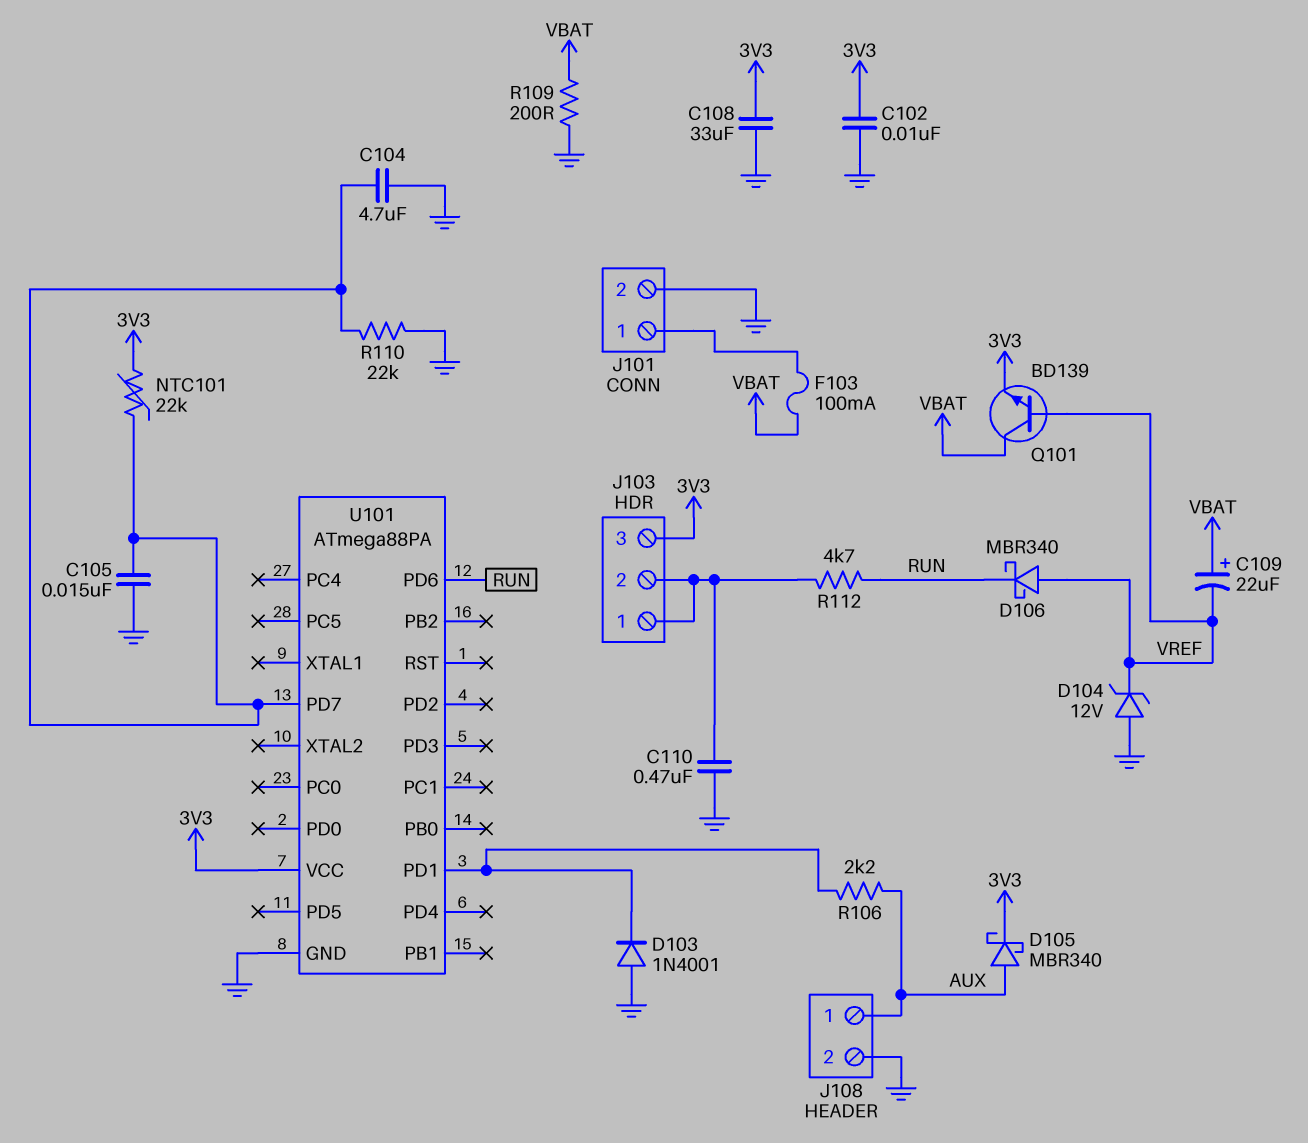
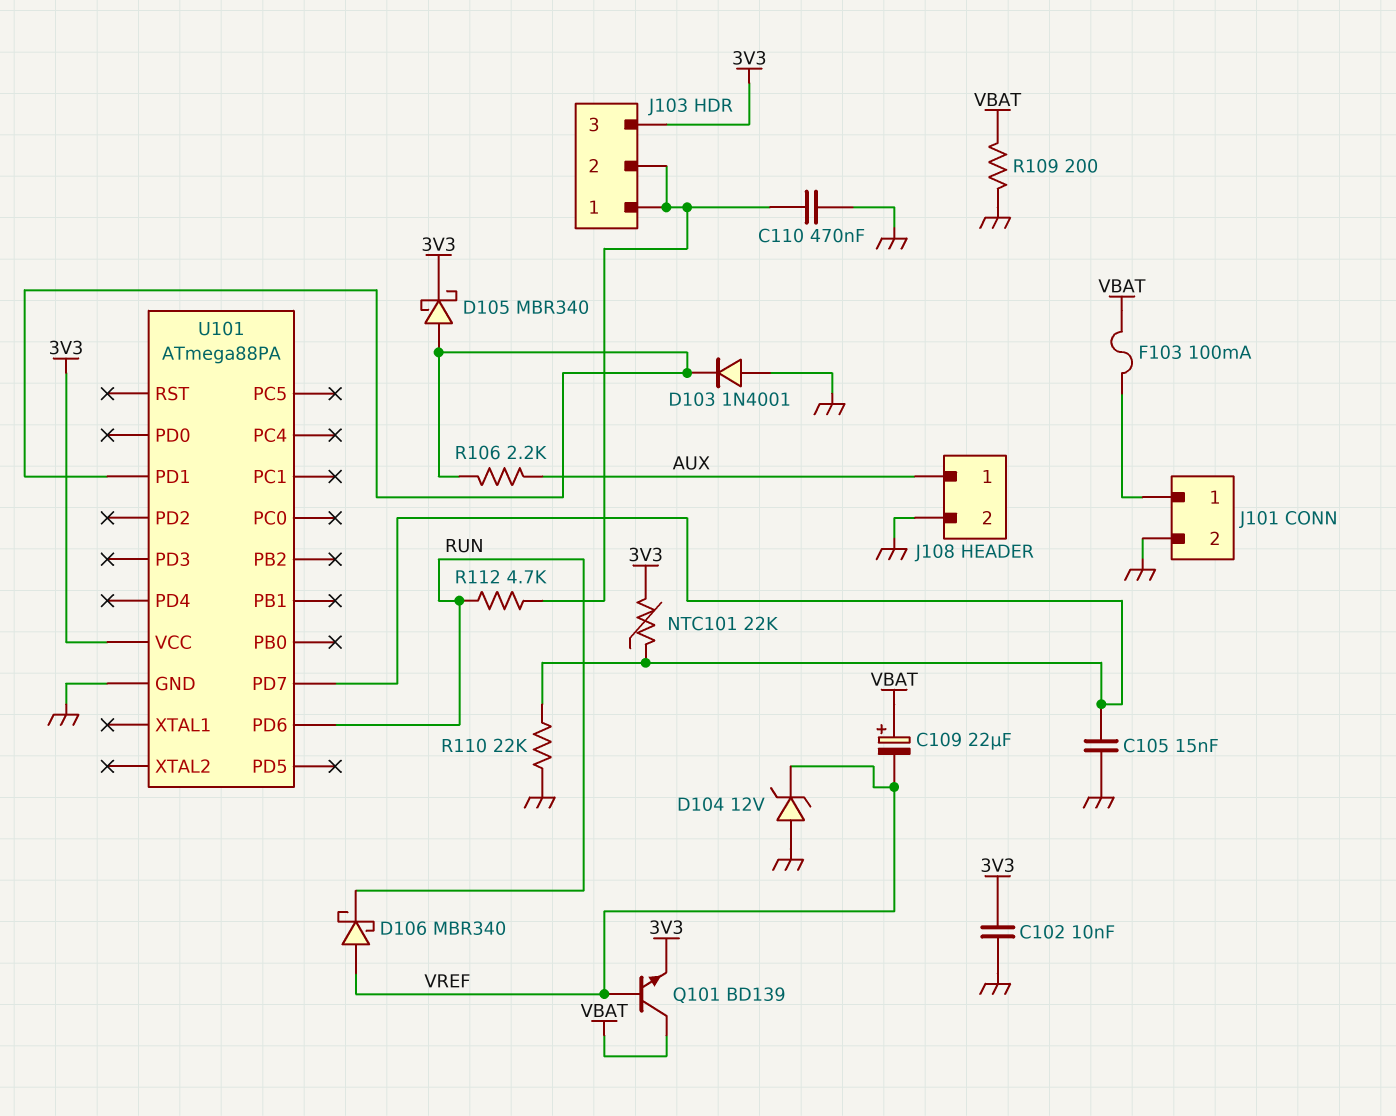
C104: 4.7uF (GND, U101/PD7) -> none
C108: 33uF (3V3, GND) -> none
D105: schottky MBR340 (A AUX, K 3V3) -> schottky MBR340 (A U101/PD1, K 3V3)

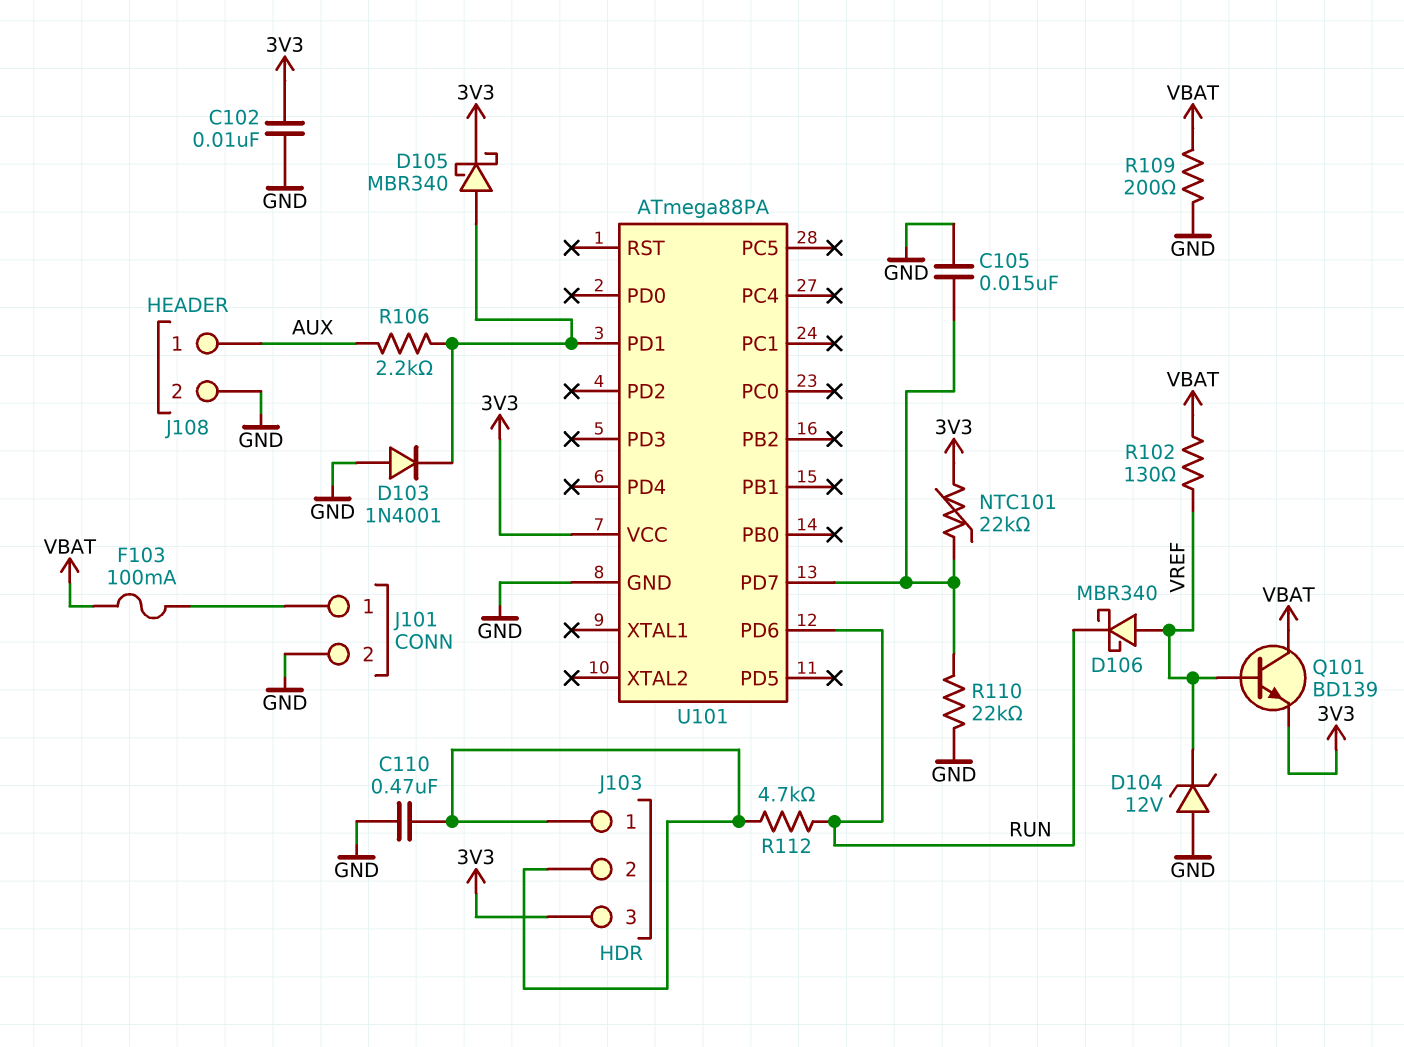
C109: 22uF (plus VBAT, minus VREF) -> none
R102: none -> 130 (VBAT, VREF)

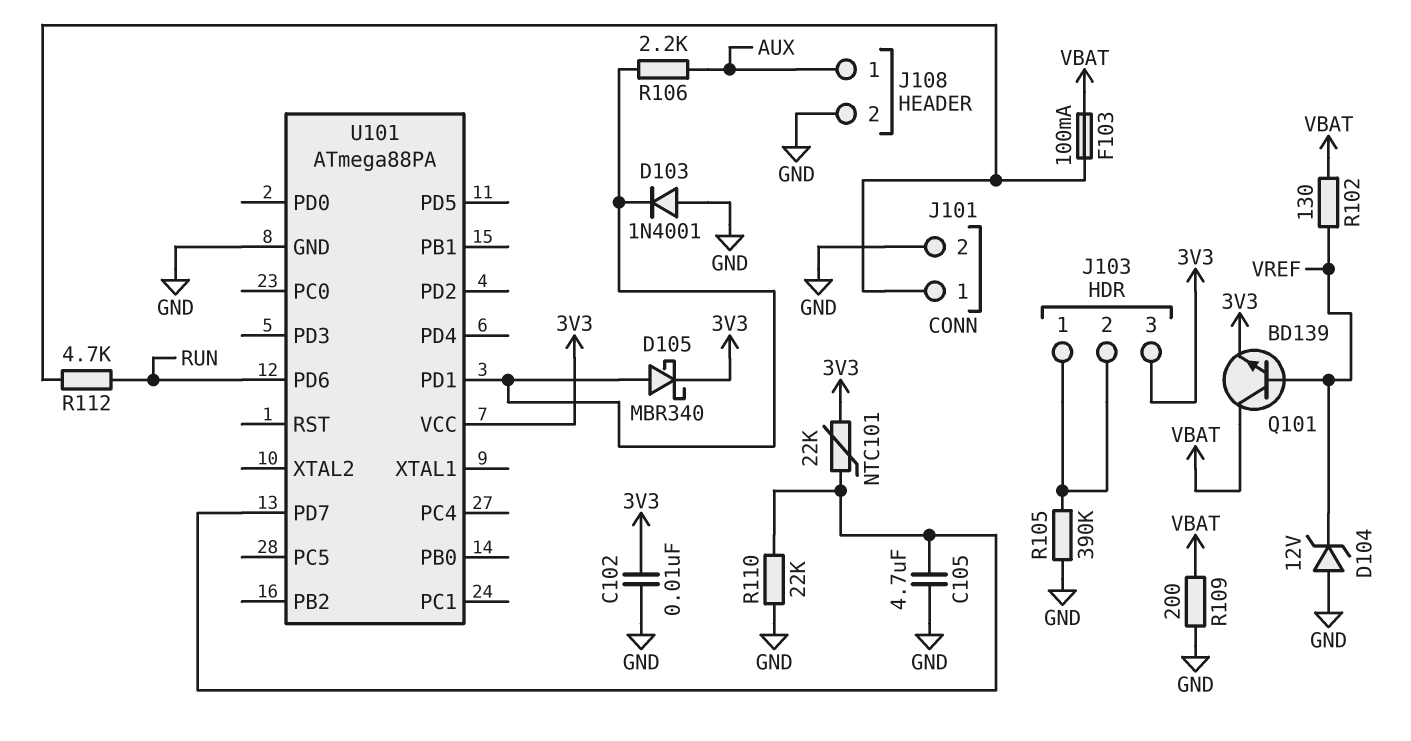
C105: 15nF (GND, U101/PD7) -> 4.7uF (GND, U101/PD7)
C110: 470nF (GND, J103/1) -> none
D106: schottky MBR340 (A VREF, K RUN) -> none
R105: none -> 390k (GND, J103/1)
R112: 4.7k (J103/1, RUN) -> 4.7k (J101/1, RUN)

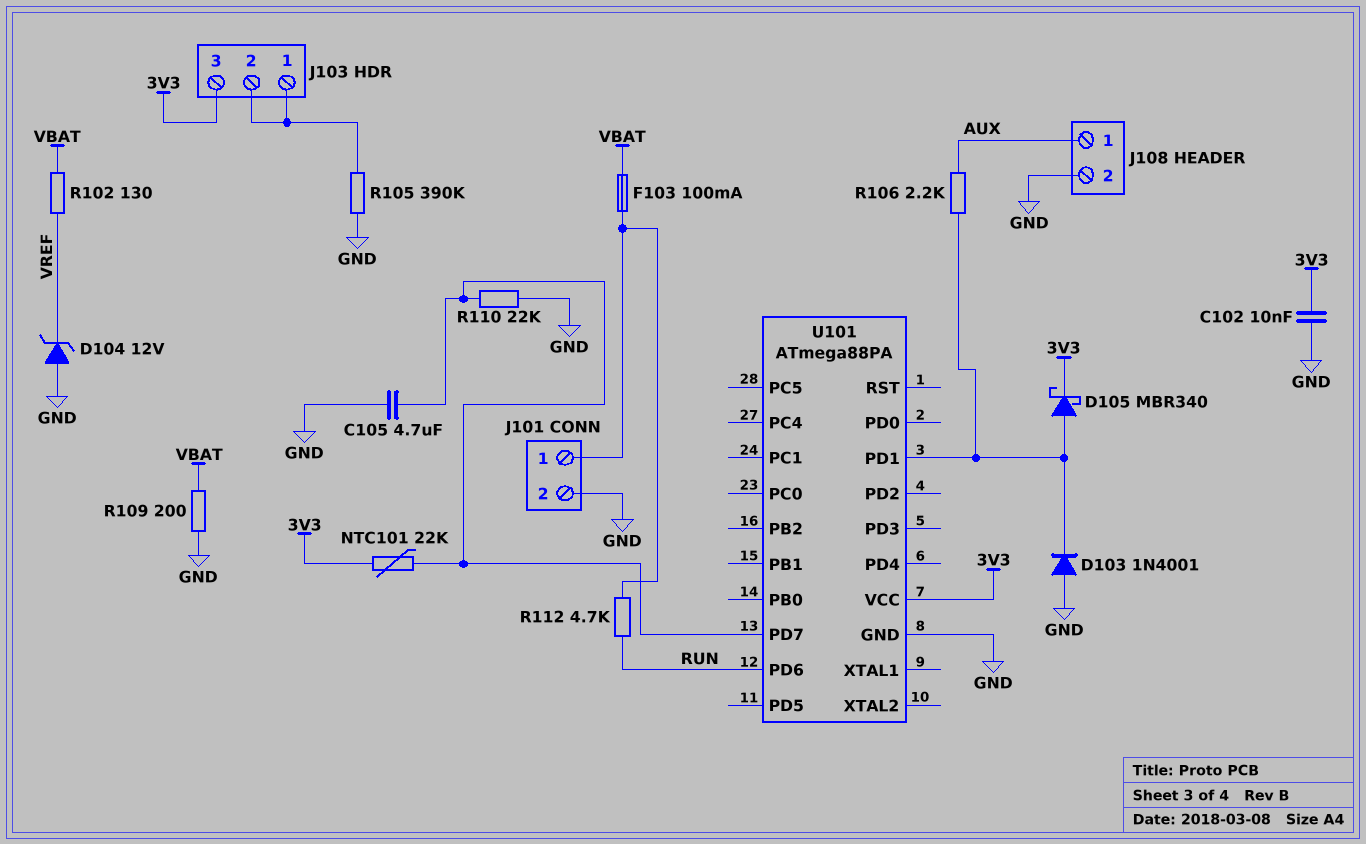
Q101: NPN BD139 (B VREF, C VBAT, E 3V3) -> none

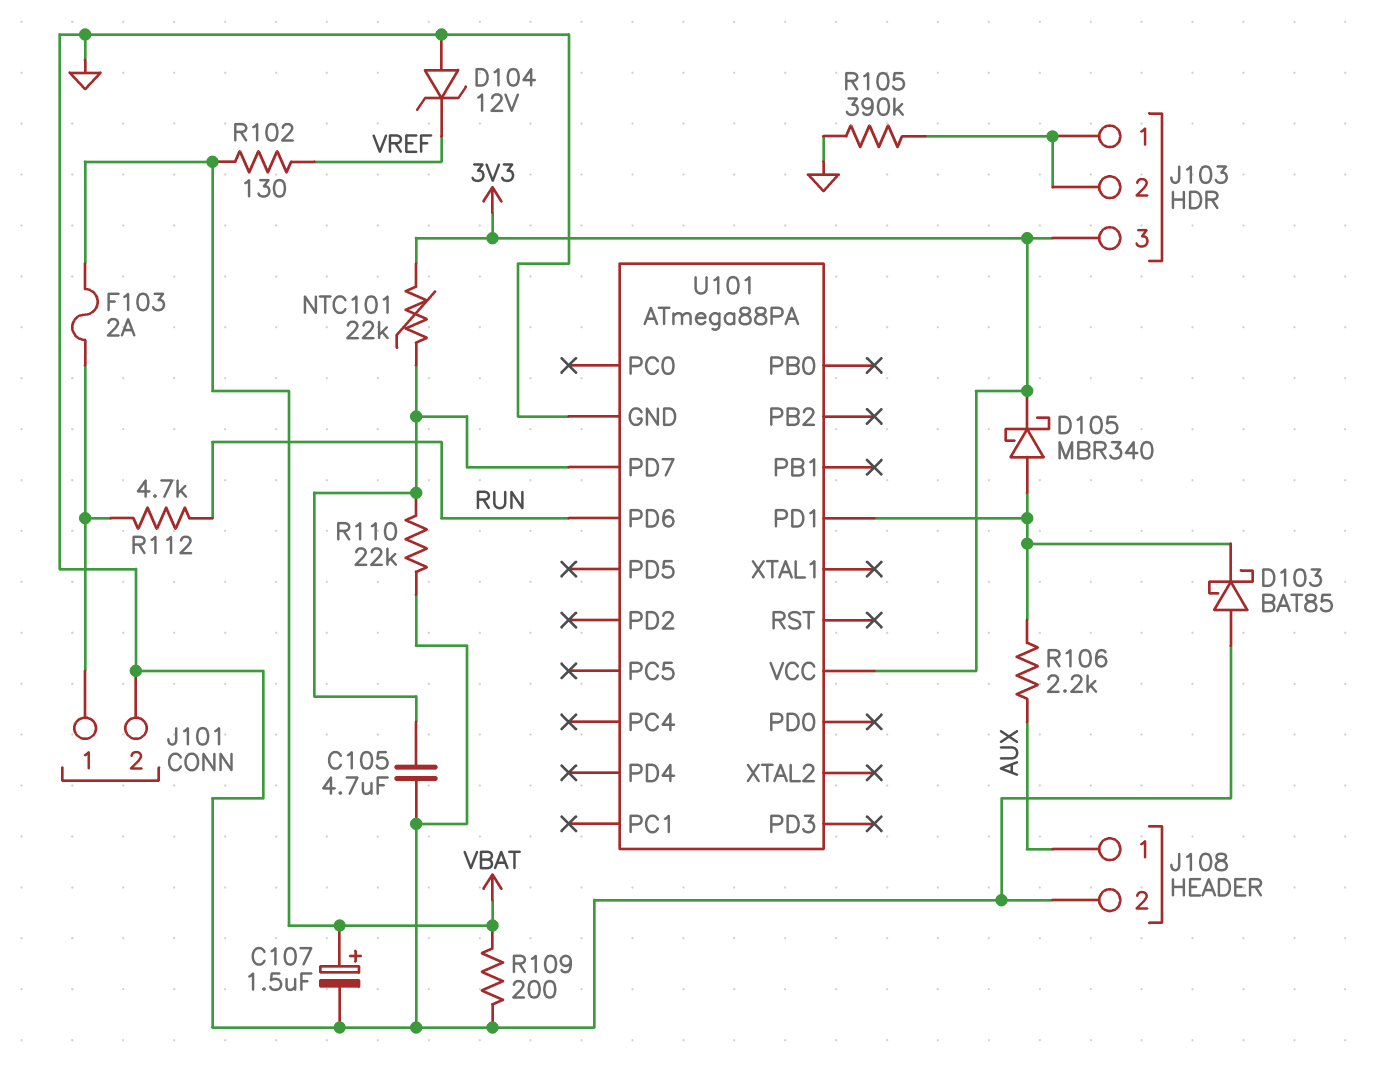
C102: 10nF (3V3, GND) -> none
C107: none -> 1.5uF (plus VBAT, minus GND)
D103: diode 1N4001 (A GND, K U101/PD1) -> schottky BAT85 (A GND, K U101/PD1)
F103: 100mA (J101/1, VBAT) -> 2A (J101/1, VBAT)

